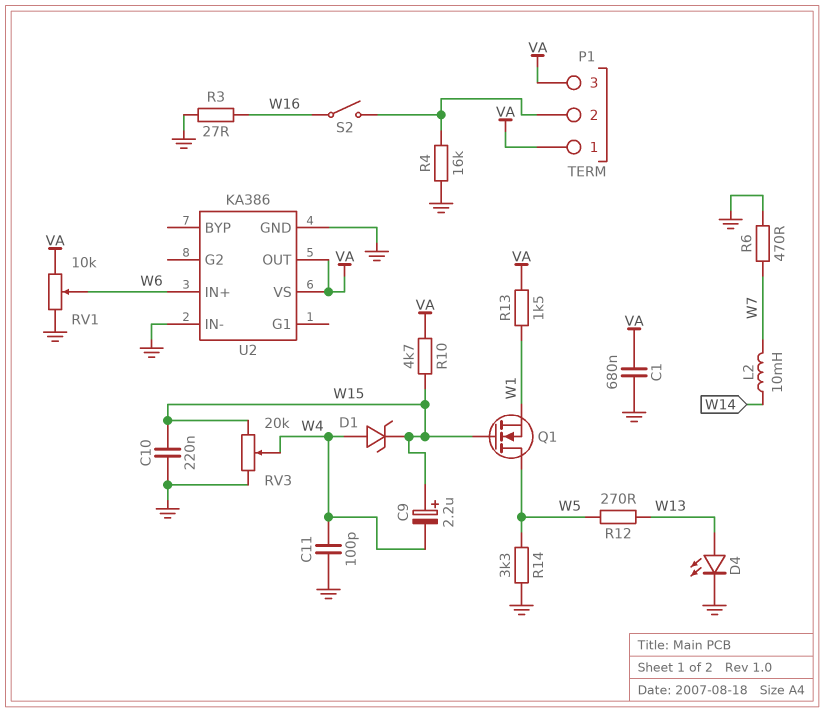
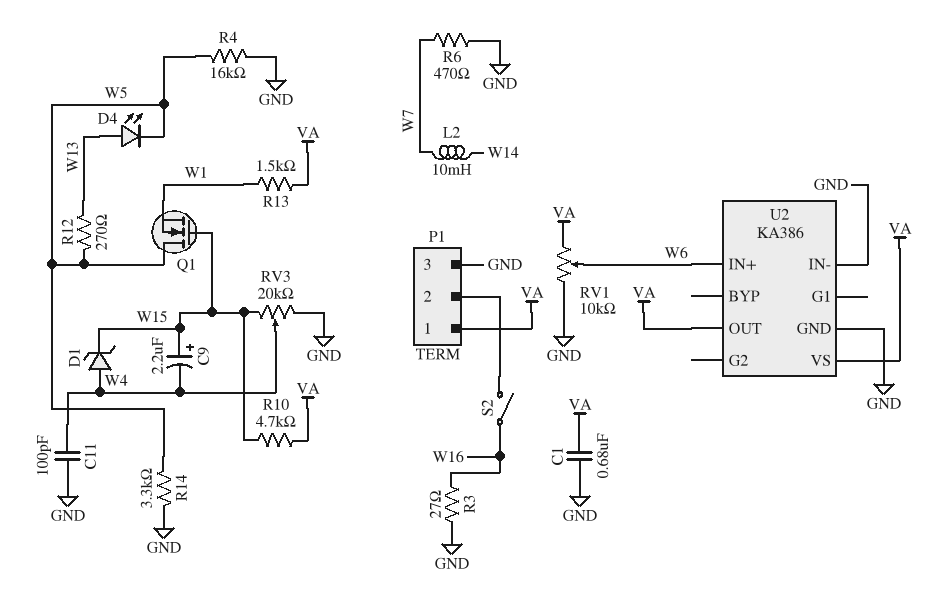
C10: 220nF (GND, W15) -> none
D4: LED (A W13, K GND) -> LED (A W13, K W5)
P1 pin 3: VA -> GND
R4: 16k (GND, P1/2) -> 16k (GND, W5)

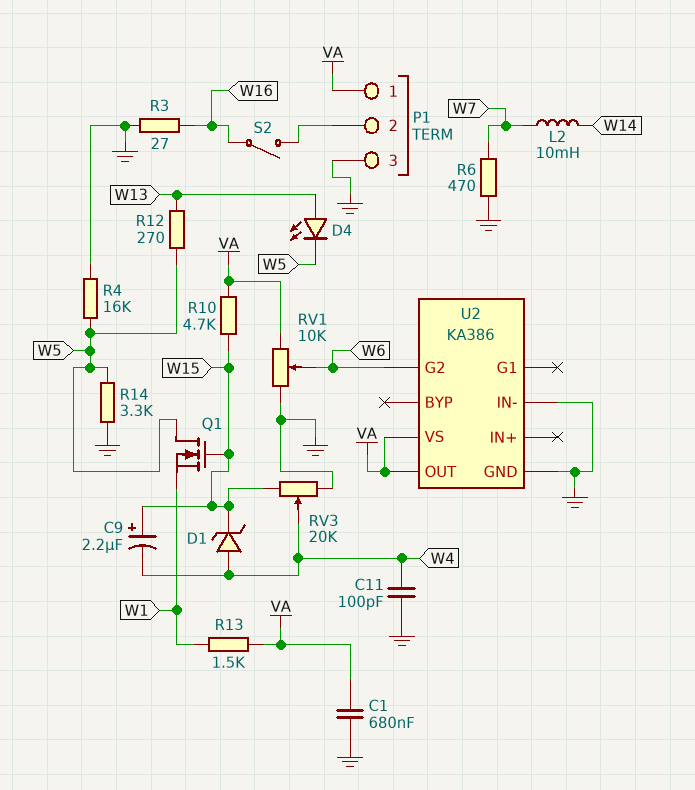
U2 pin G2: none -> W6
U2 pin IN+: W6 -> none

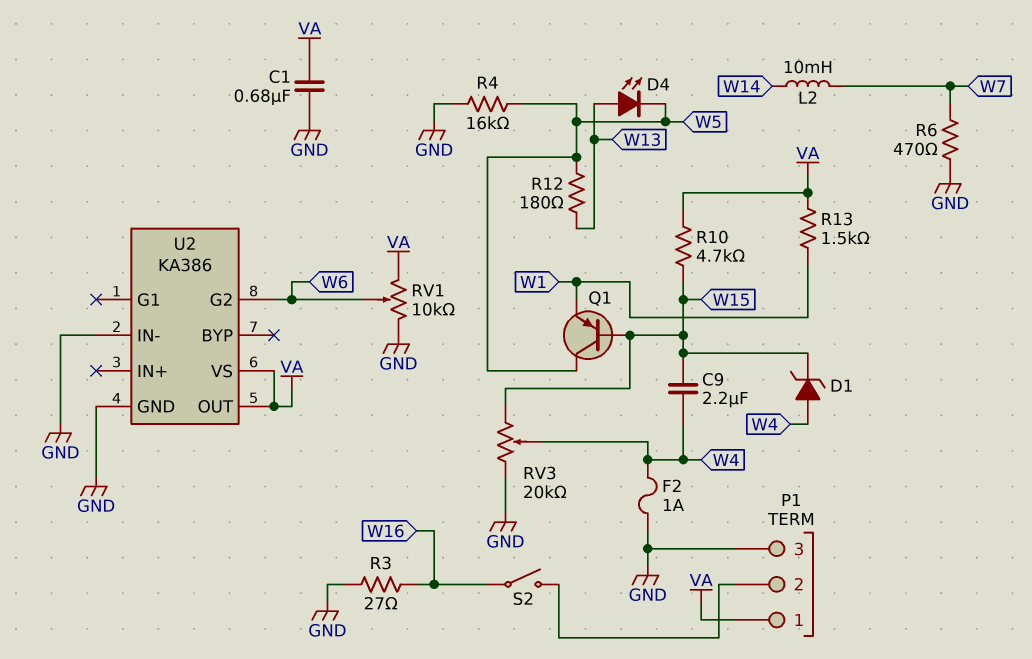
C9: 2.2uF (plus W15, minus W4) -> 2.2uF (W4, W15)
C11: 100pF (GND, W4) -> none
F2: none -> 1A (GND, W4)
Q1: NMOS (G W15, D W5, S W1) -> PNP (B W15, C W5, E W1)
R12: 270 (W5, W13) -> 180 (W5, W13)
R14: 3.3k (GND, W5) -> none

